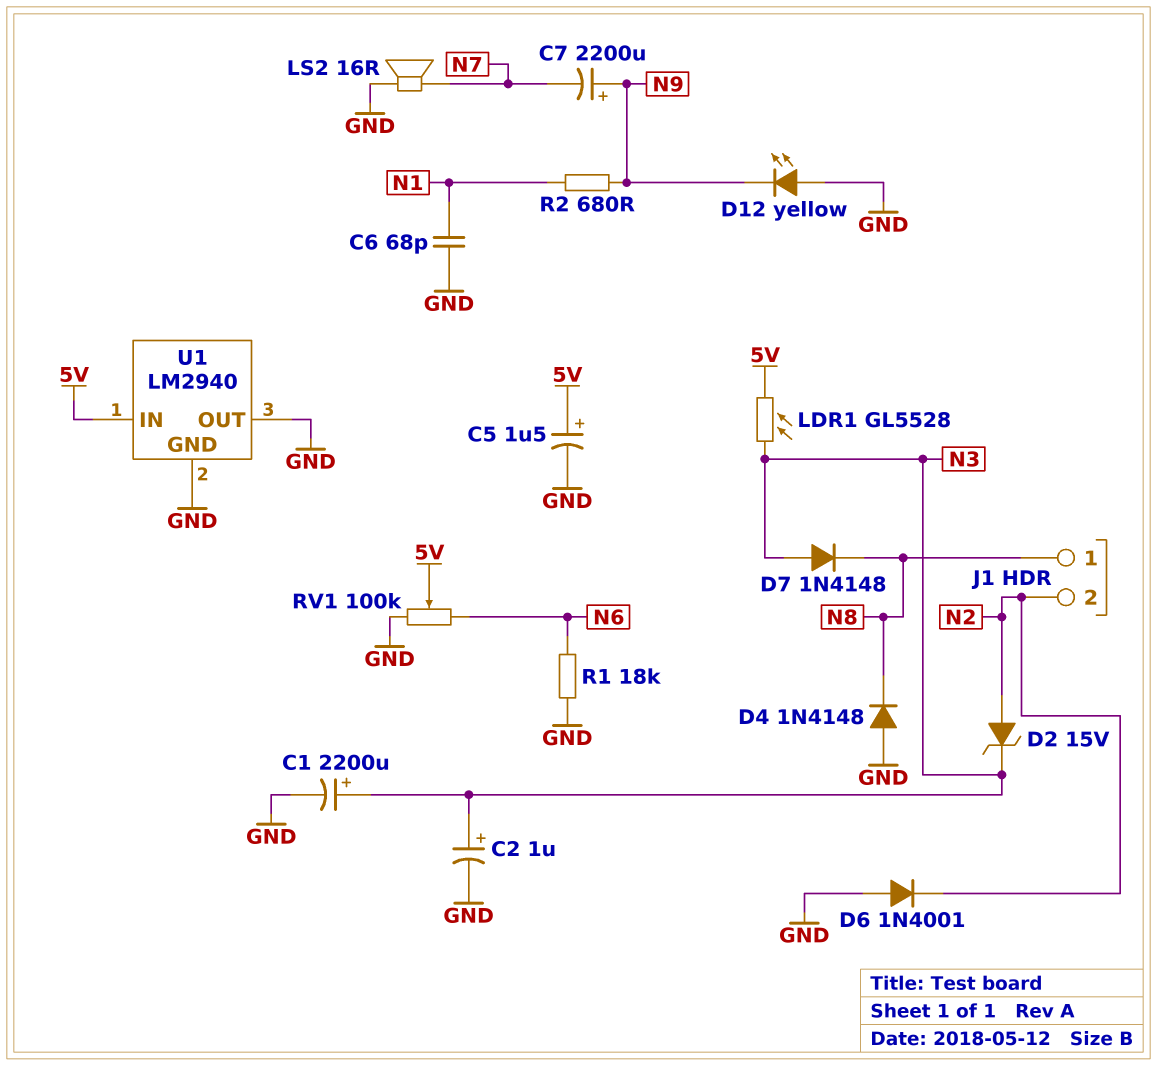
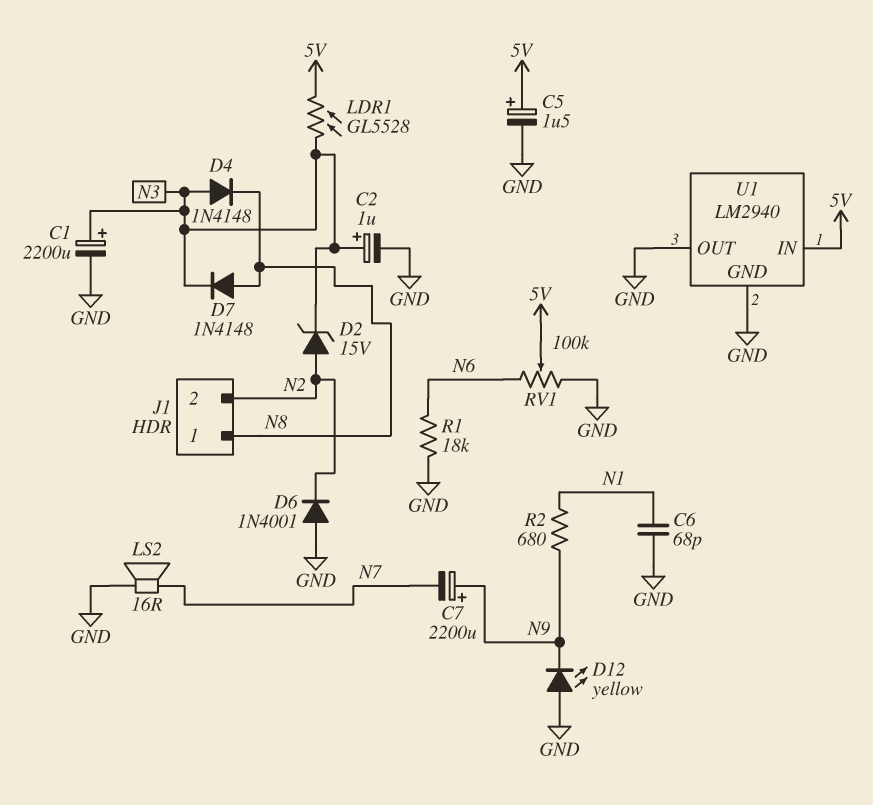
D4: diode 1N4148 (A GND, K N8) -> diode 1N4148 (A N3, K N8)
D7: diode 1N4148 (A N3, K N8) -> diode 1N4148 (A N8, K N3)

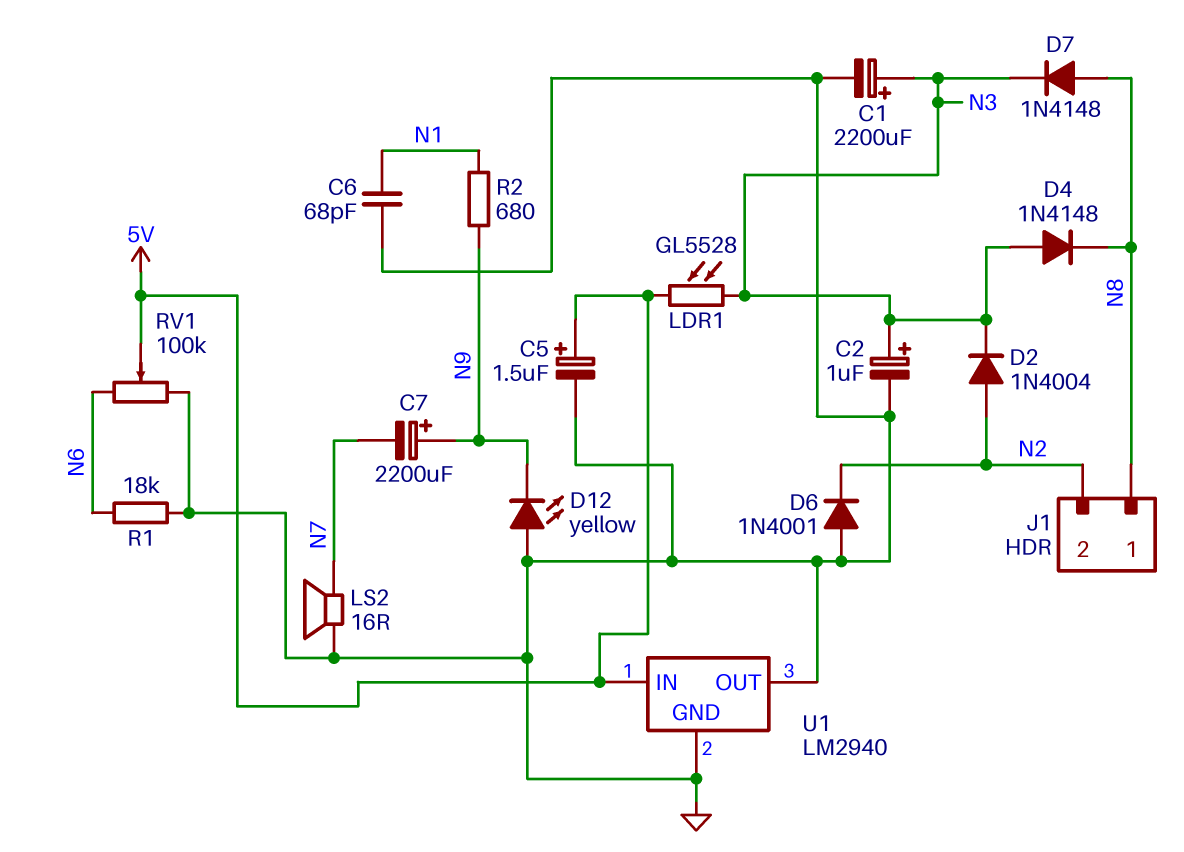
D2: zener 15V (A N2, K N3) -> diode 1N4004 (A N2, K N3)

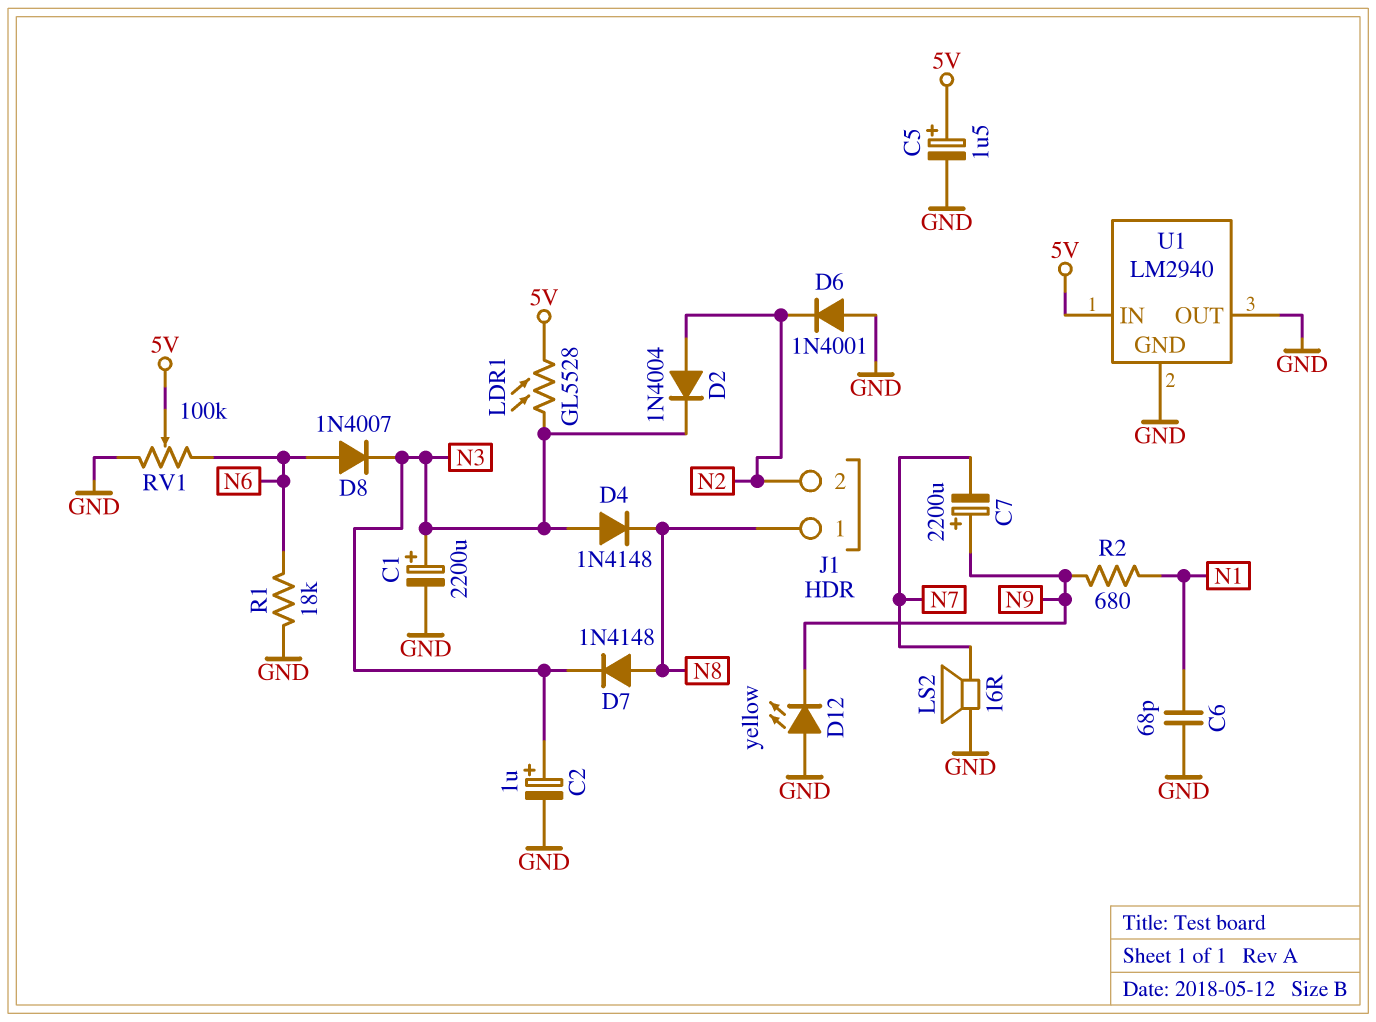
D8: none -> diode 1N4007 (A N6, K N3)

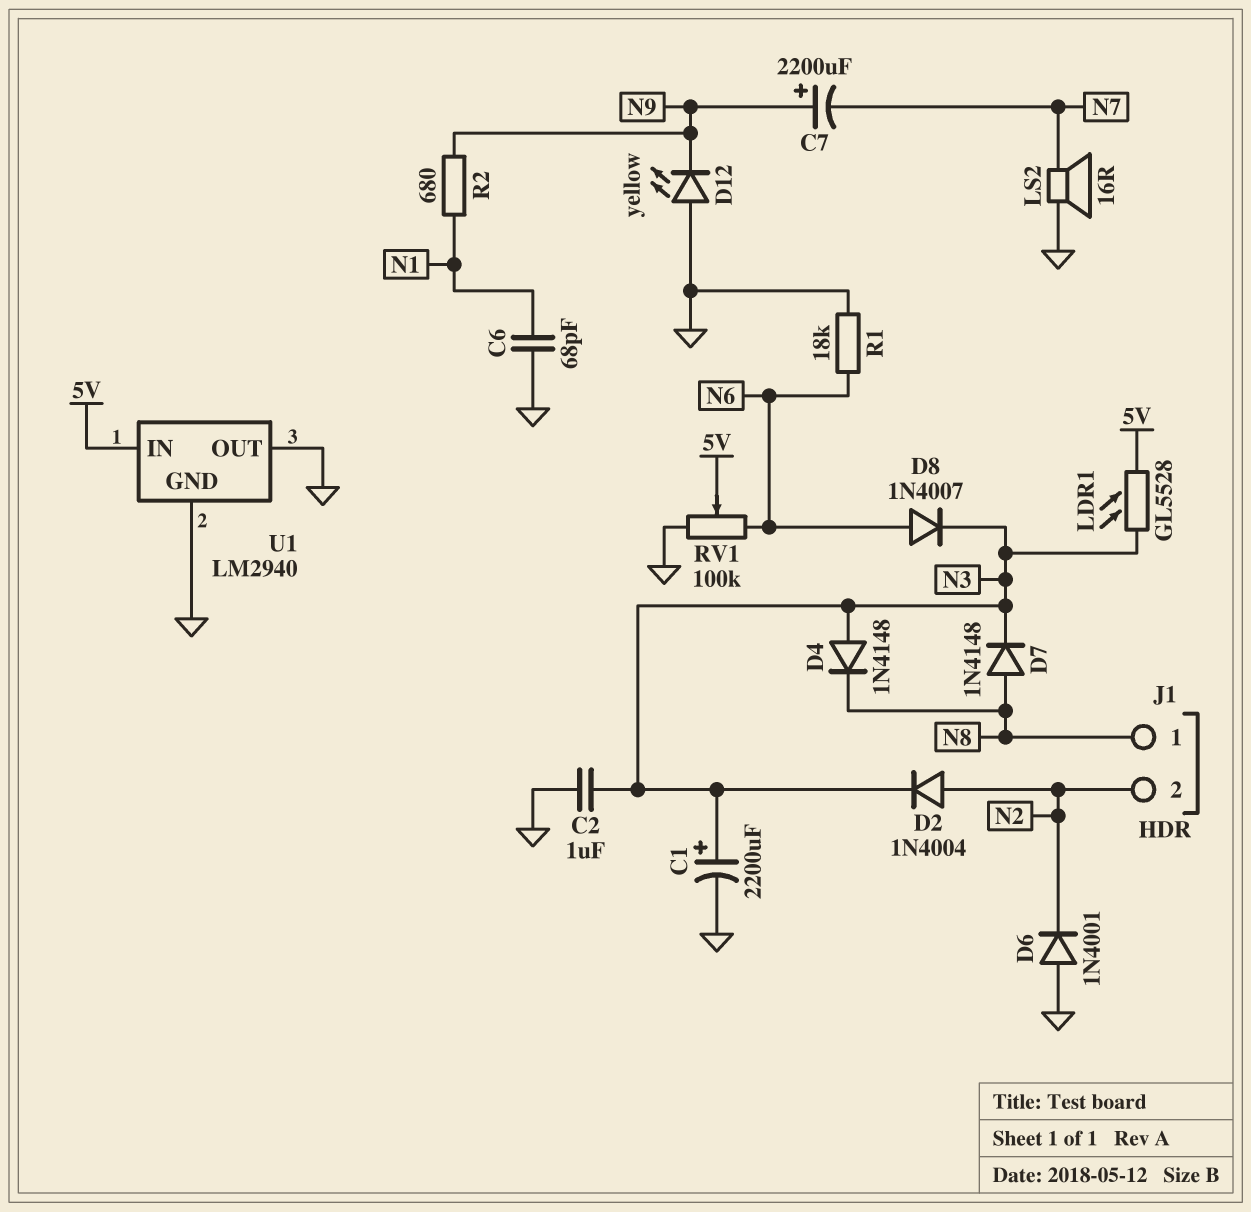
C2: 1uF (plus N3, minus GND) -> 1uF (GND, N3)
C5: 1.5uF (plus 5V, minus GND) -> none

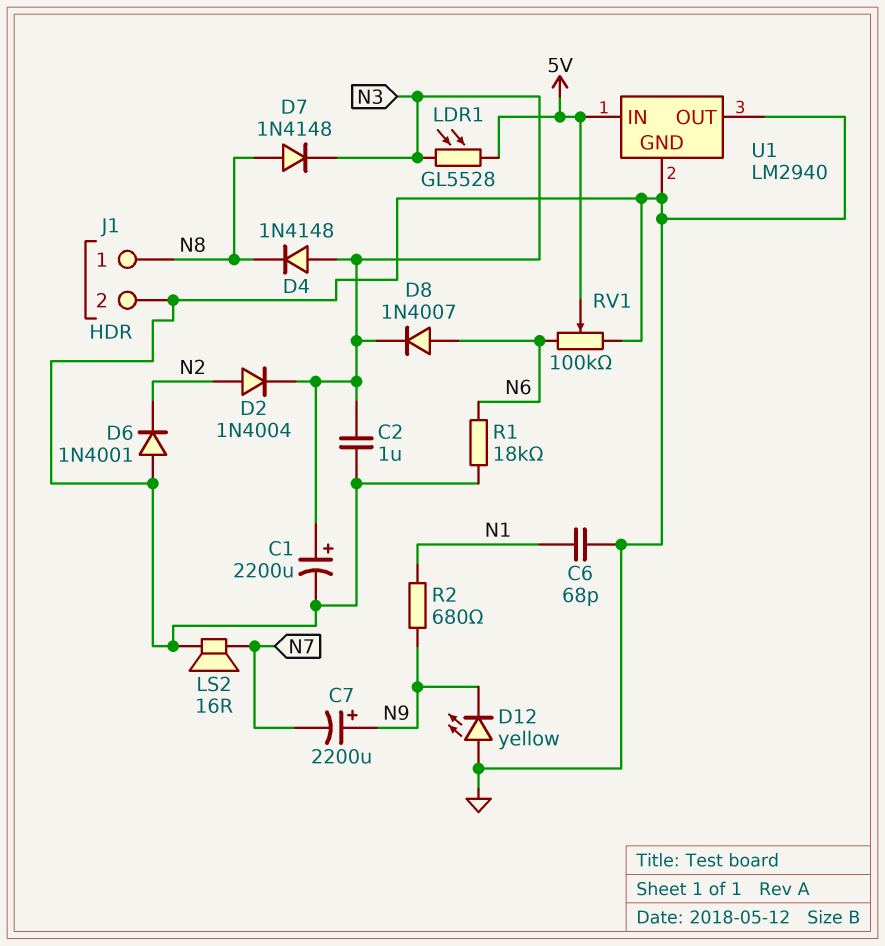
J1 pin 2: N2 -> GND

